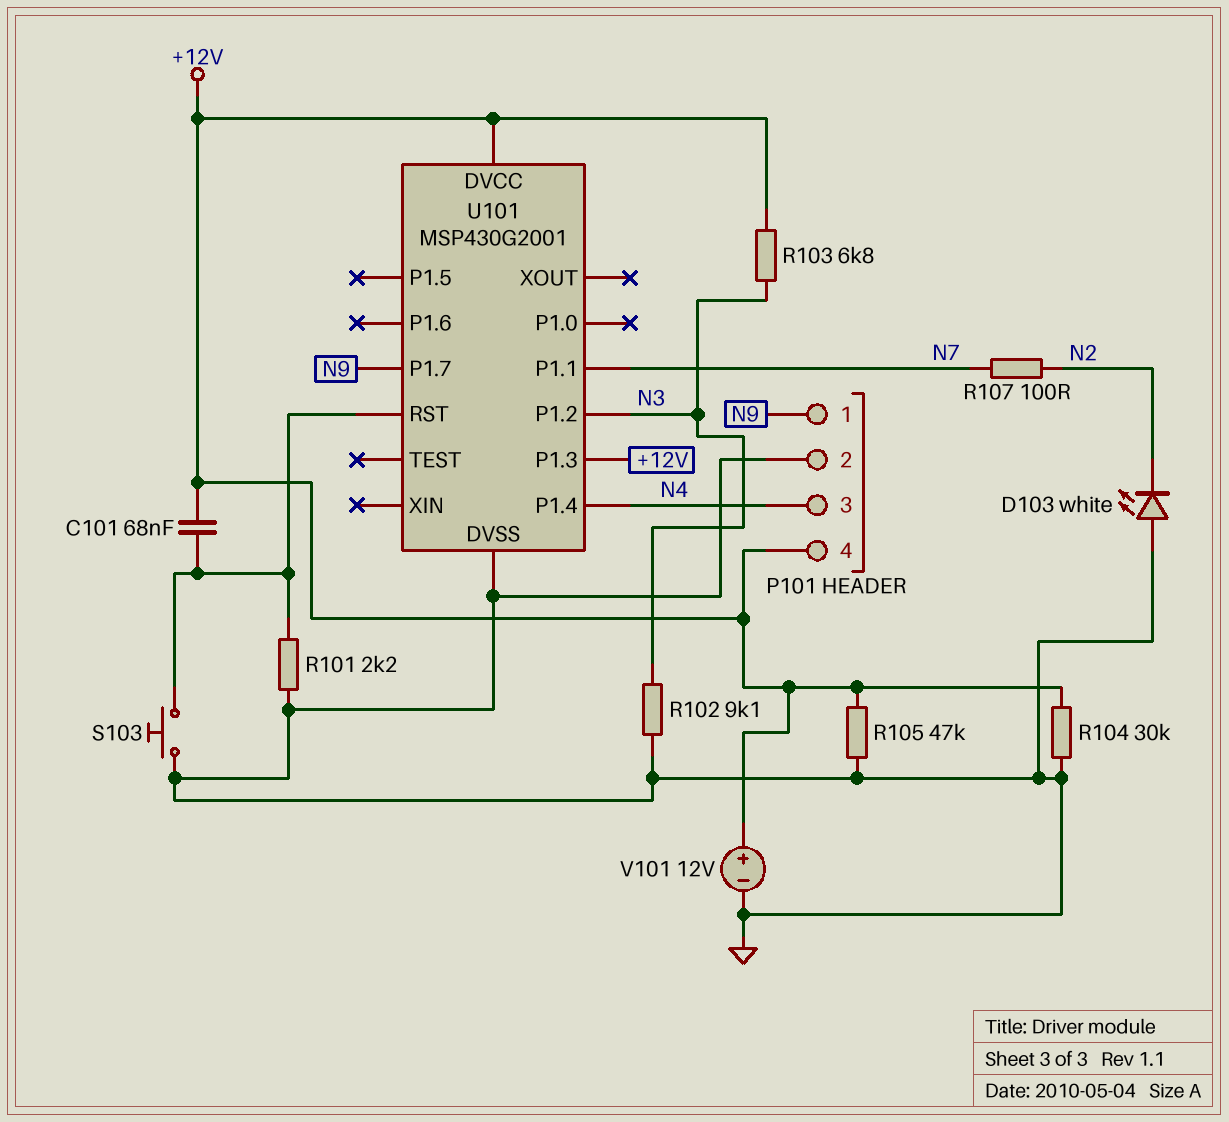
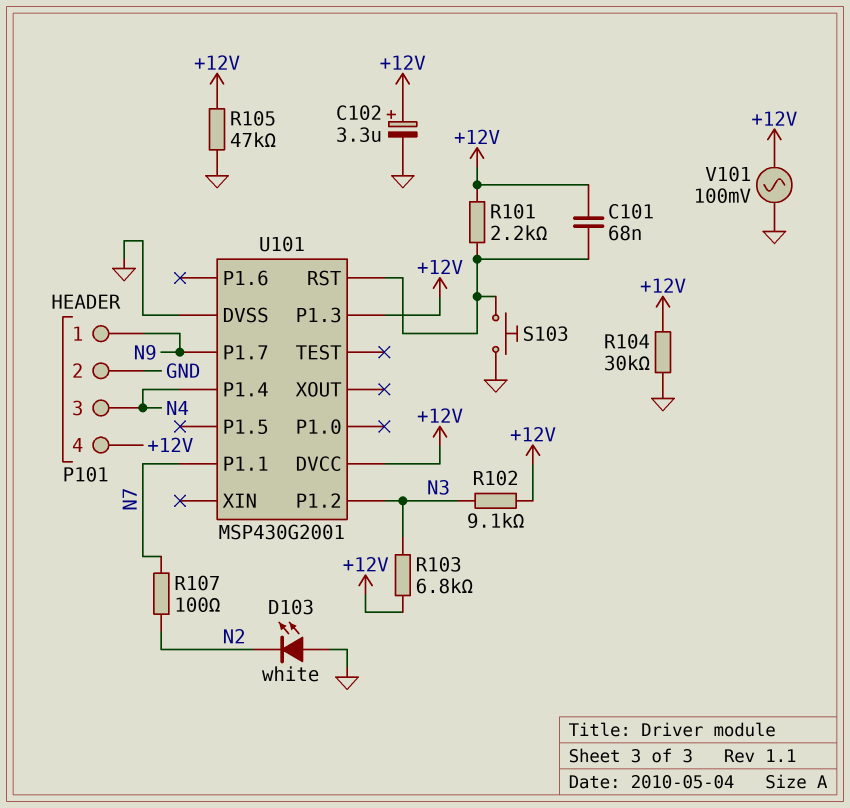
C102: none -> 3.3uF (plus +12V, minus GND)
R101: 2.2k (GND, U101/RST) -> 2.2k (+12V, U101/RST)
R102: 9.1k (GND, N3) -> 9.1k (+12V, N3)
V101: 12V (plus +12V, minus GND) -> AC 100mV (+12V, GND)

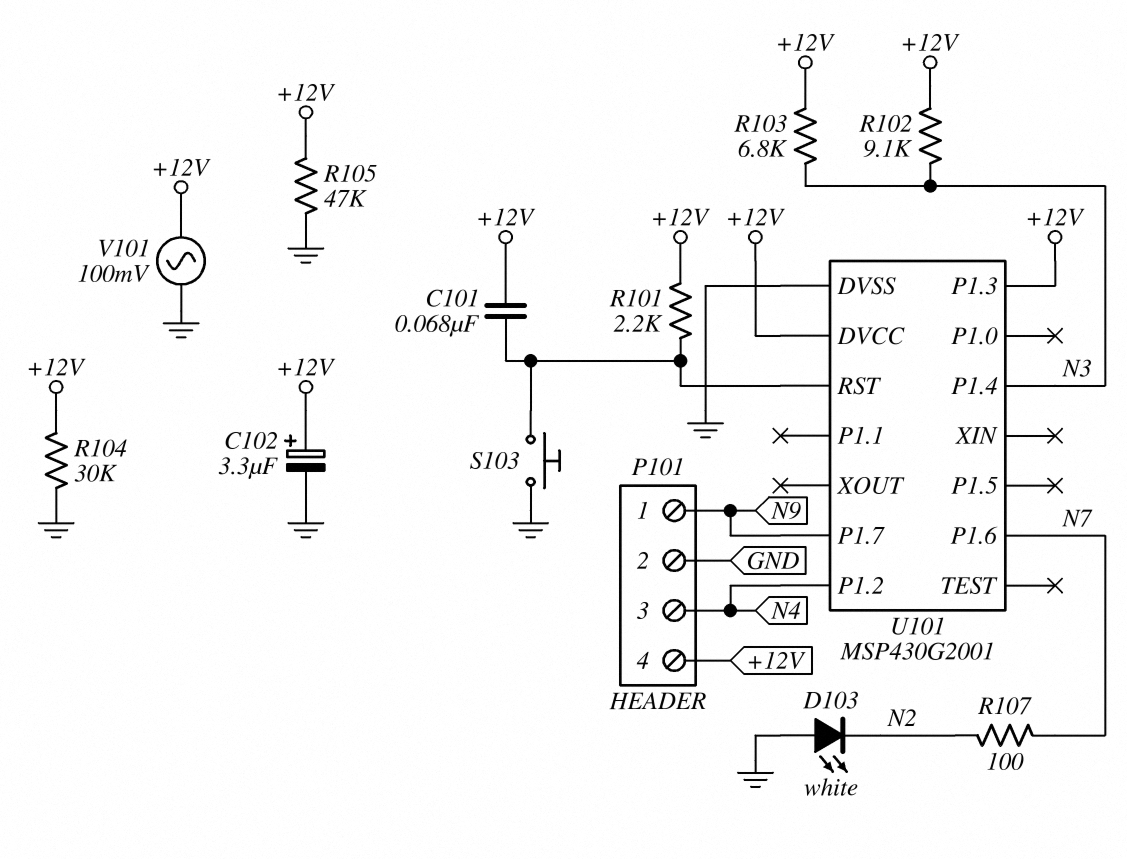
U101 pin P1.1: N7 -> none
U101 pin P1.2: N3 -> N4
U101 pin P1.4: N4 -> N3
U101 pin P1.6: none -> N7

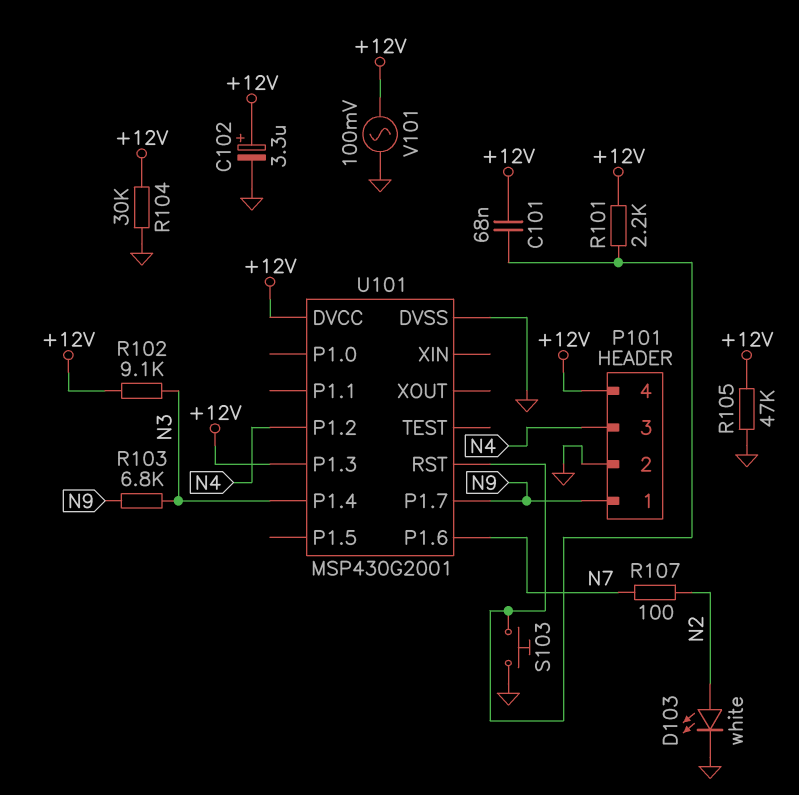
D103: LED white (A GND, K N2) -> LED white (A N2, K GND)
R103: 6.8k (+12V, N3) -> 6.8k (N3, N9)

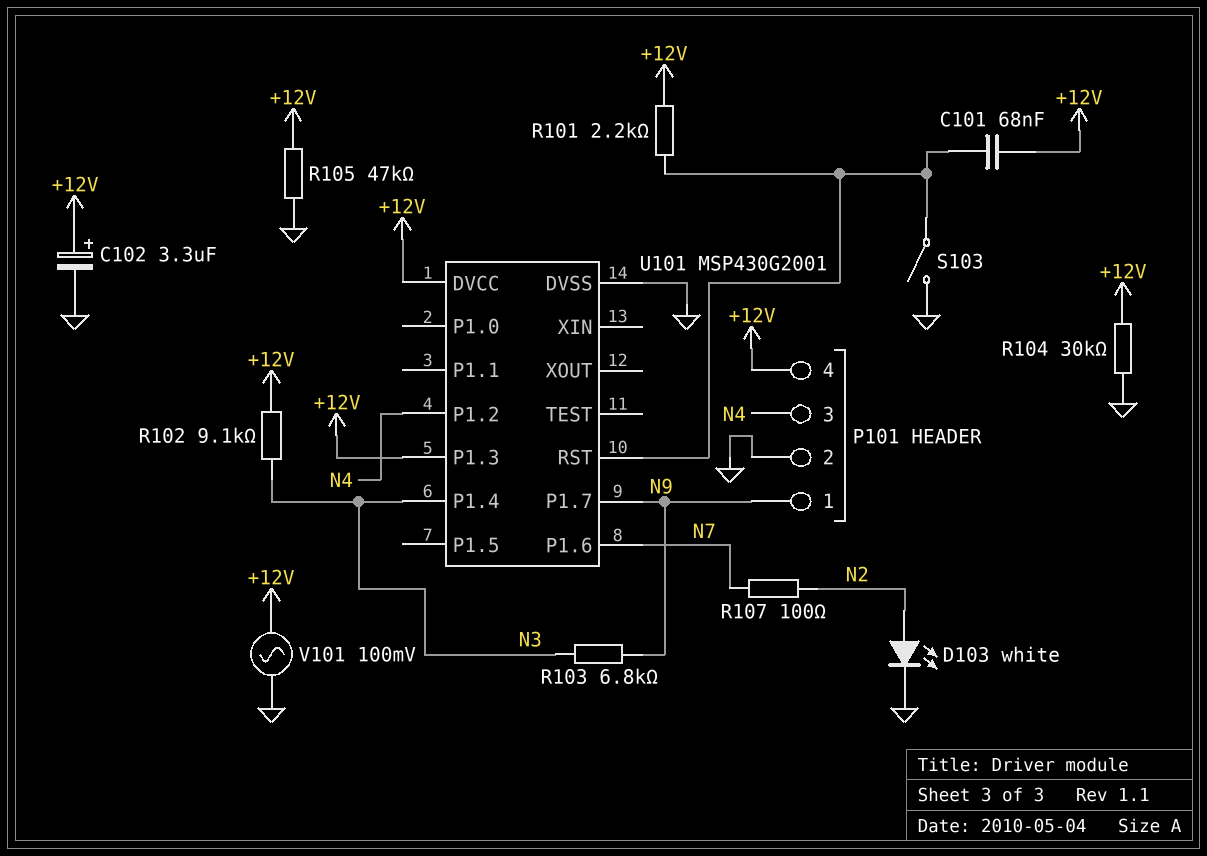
S103: button (GND, U101/RST) -> switch (GND, U101/RST)

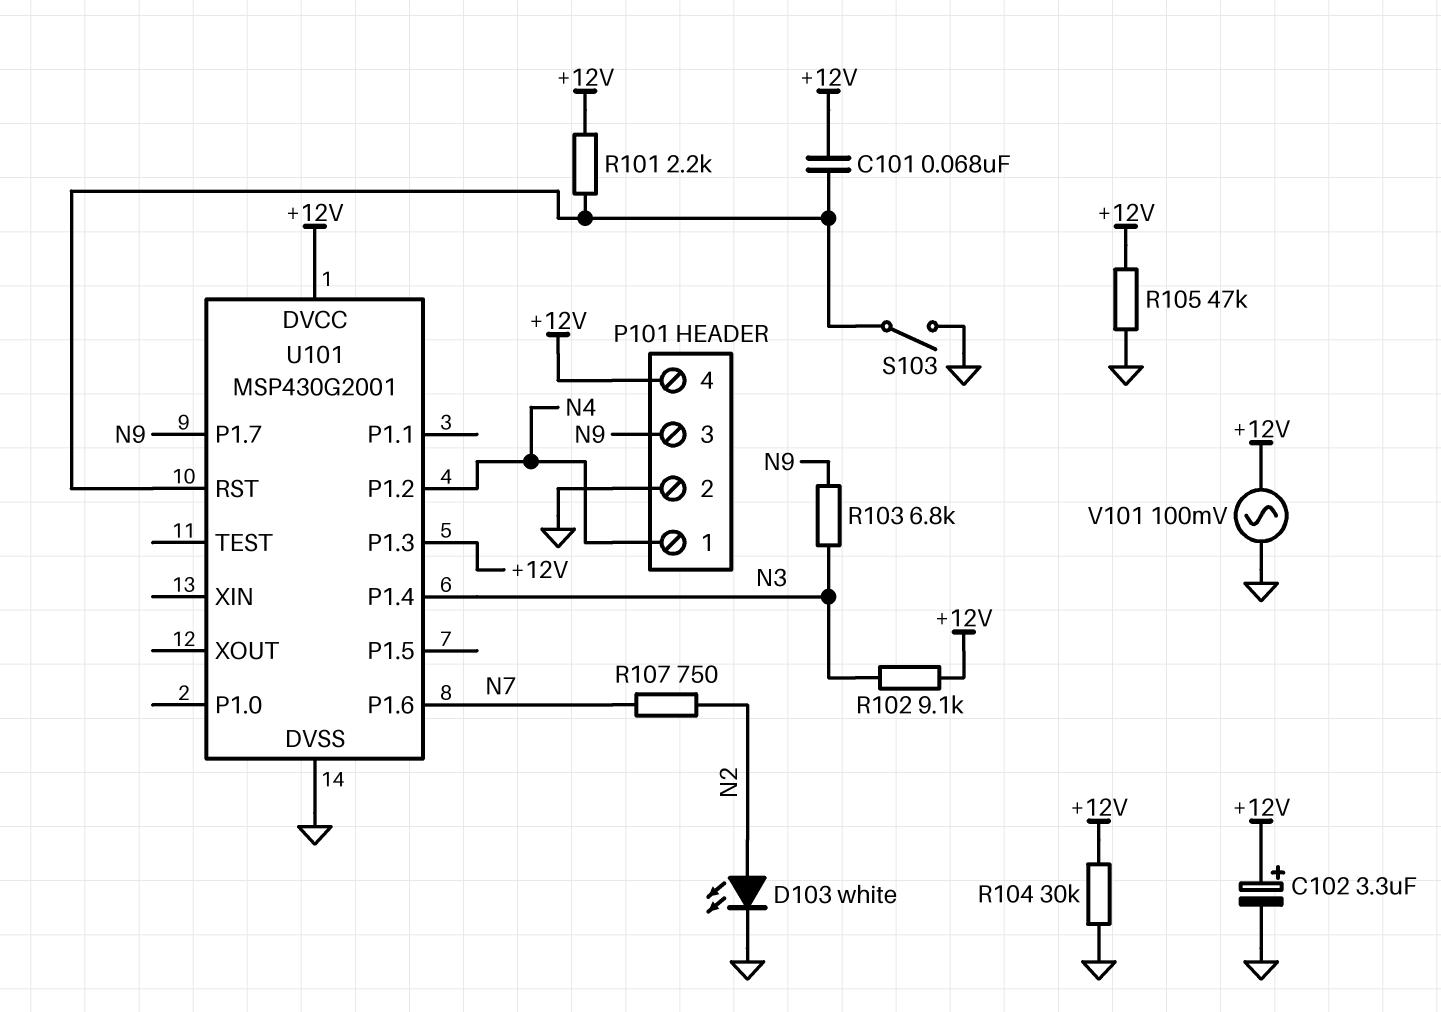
P101 pin 1: N9 -> N4
P101 pin 3: N4 -> N9
R107: 100 (N2, N7) -> 750 (N2, N7)

